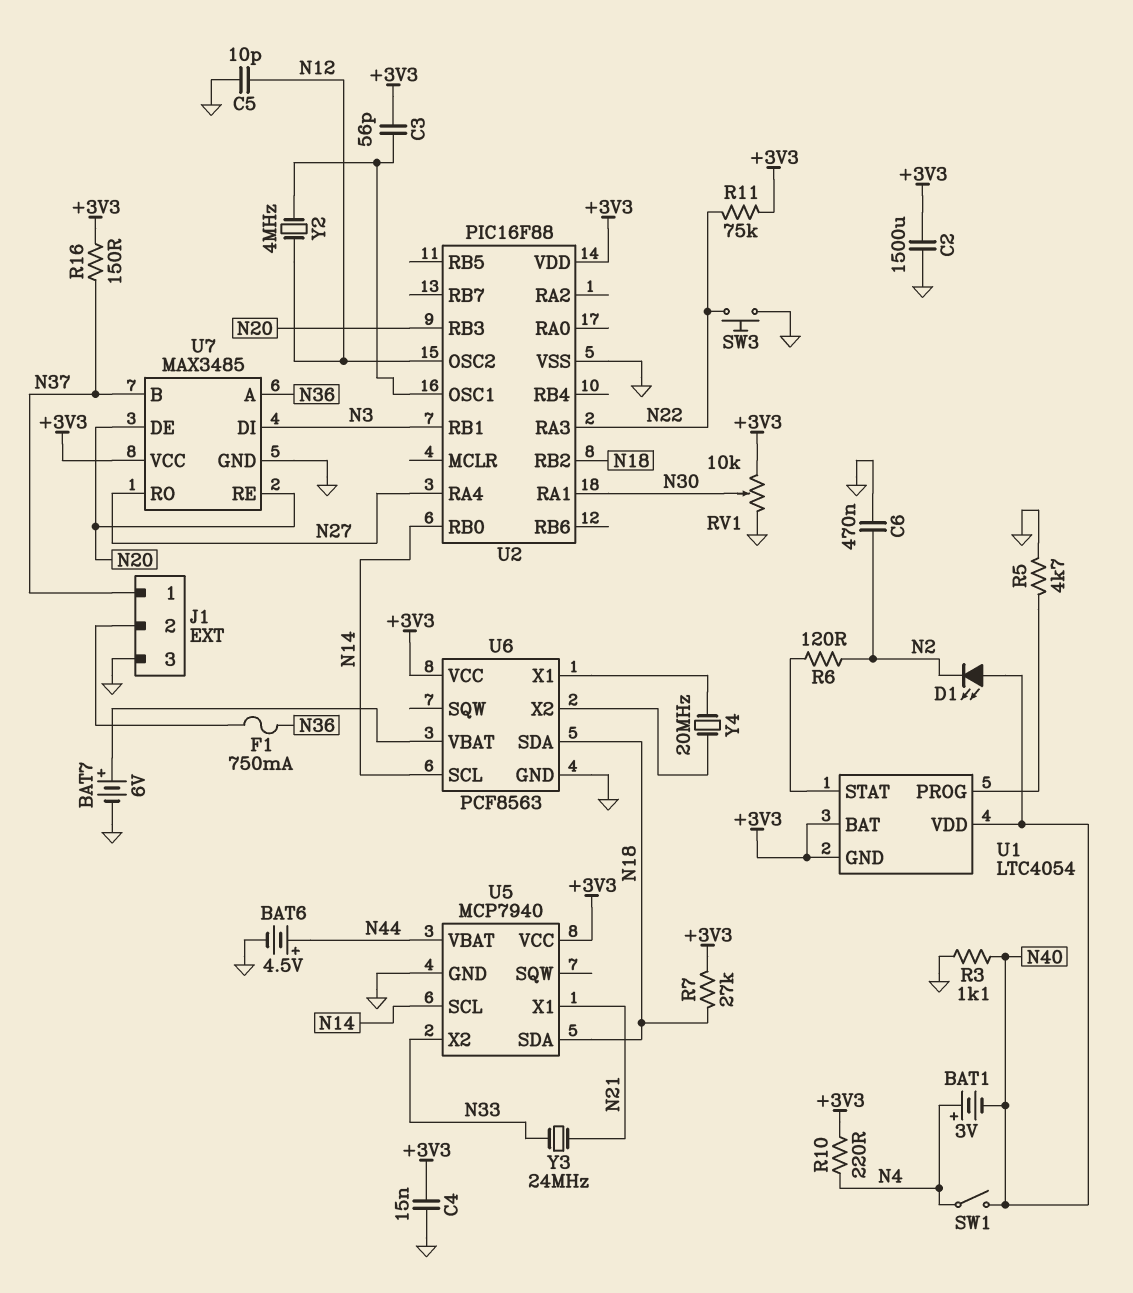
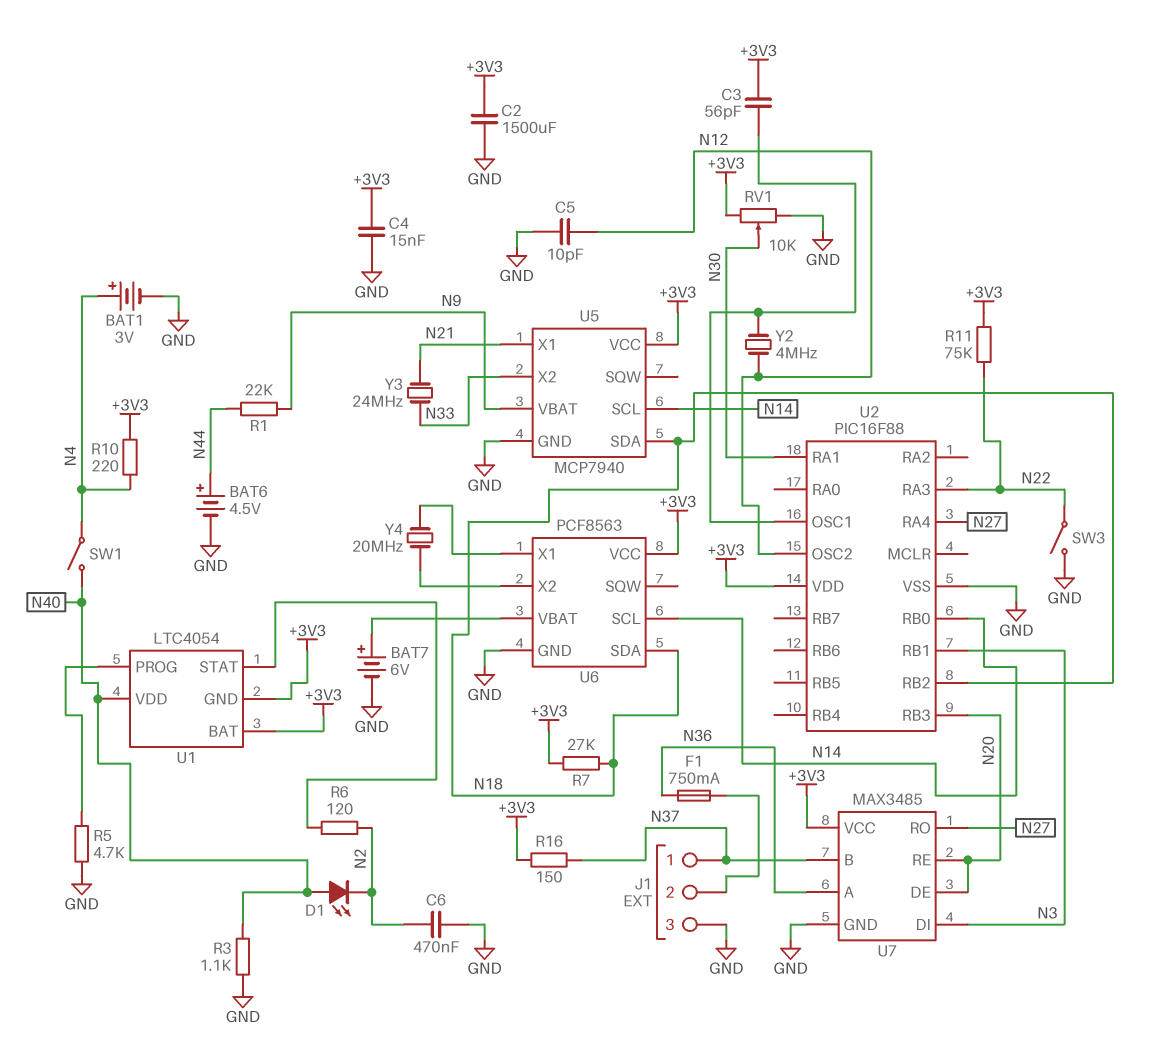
BAT1: 3V (plus N4, minus N40) -> 3V (plus N4, minus GND)
R1: none -> 22k (N9, N44)
SW3: button (GND, N22) -> switch (GND, N22)
U5 pin VBAT: N44 -> N9

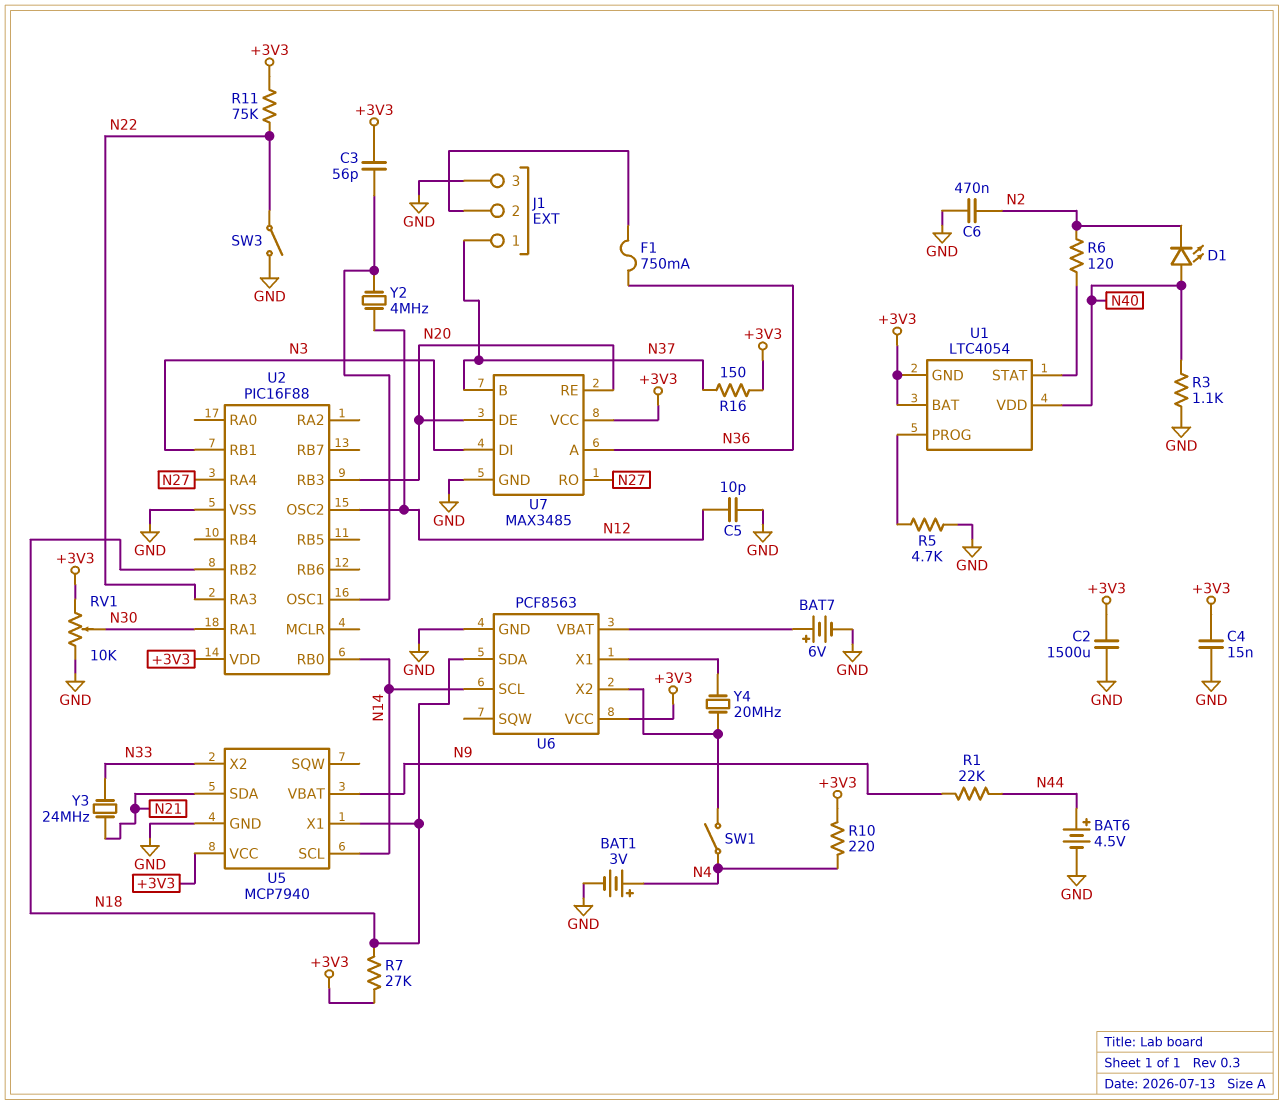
SW1: switch (N4, N40) -> switch (N4, U6/X2)
U5 pin SDA: N18 -> N21
U5 pin X1: N21 -> N18

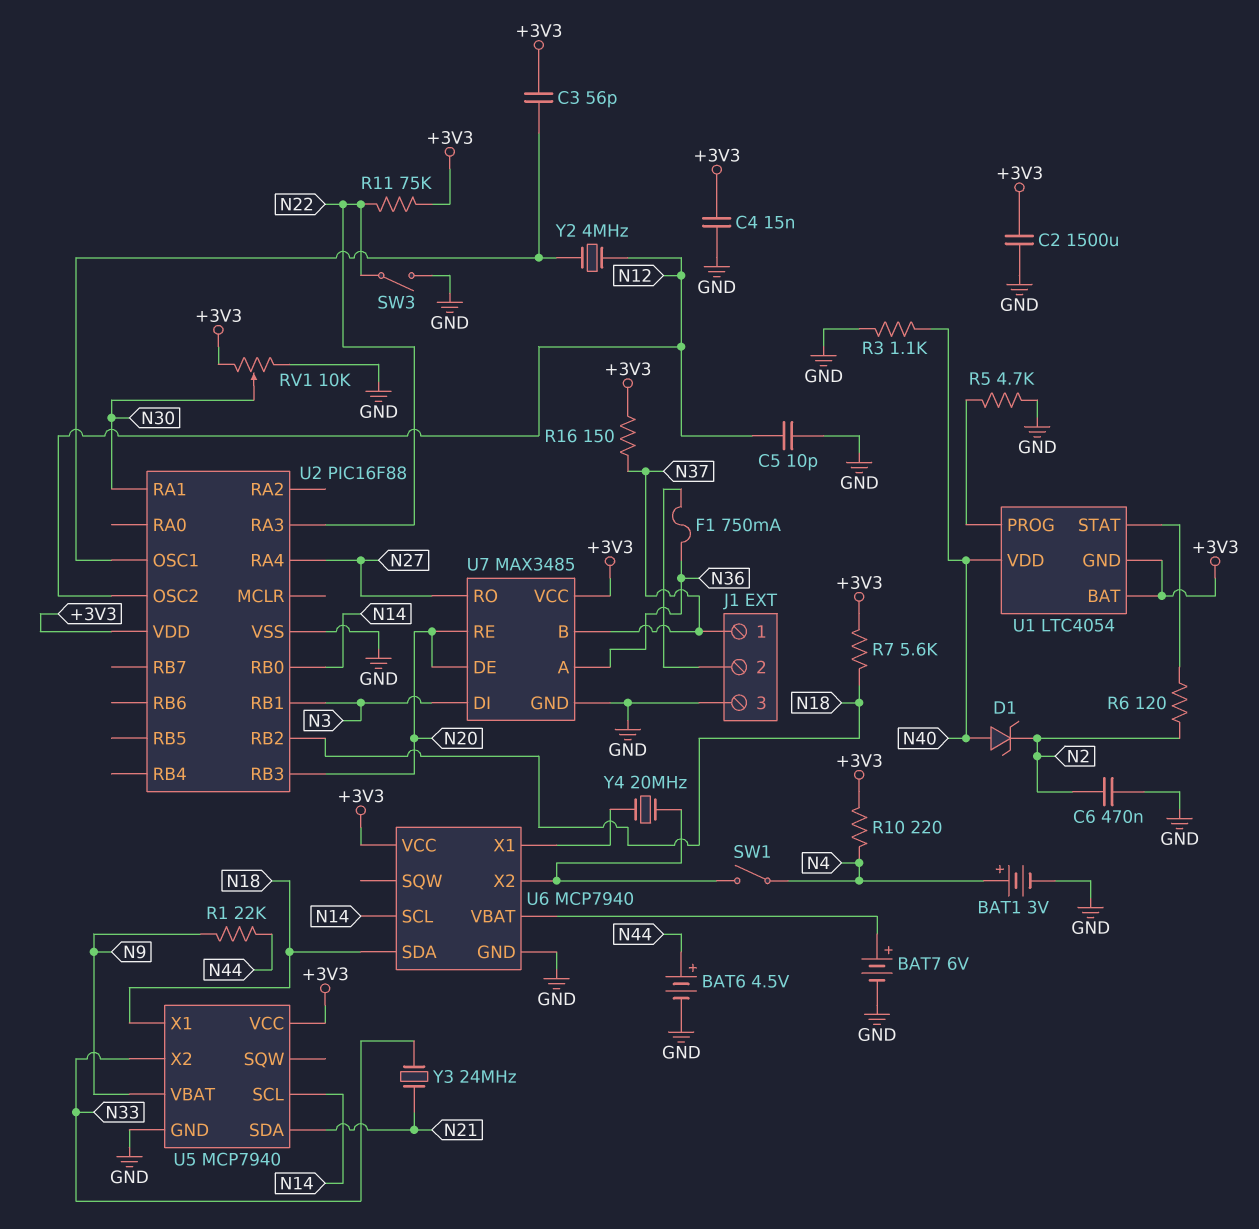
D1: LED (A N40, K N2) -> zener (A N40, K N2)
R7: 27k (+3V3, N18) -> 5.6k (+3V3, N18)
U6: PCF8563 -> MCP7940

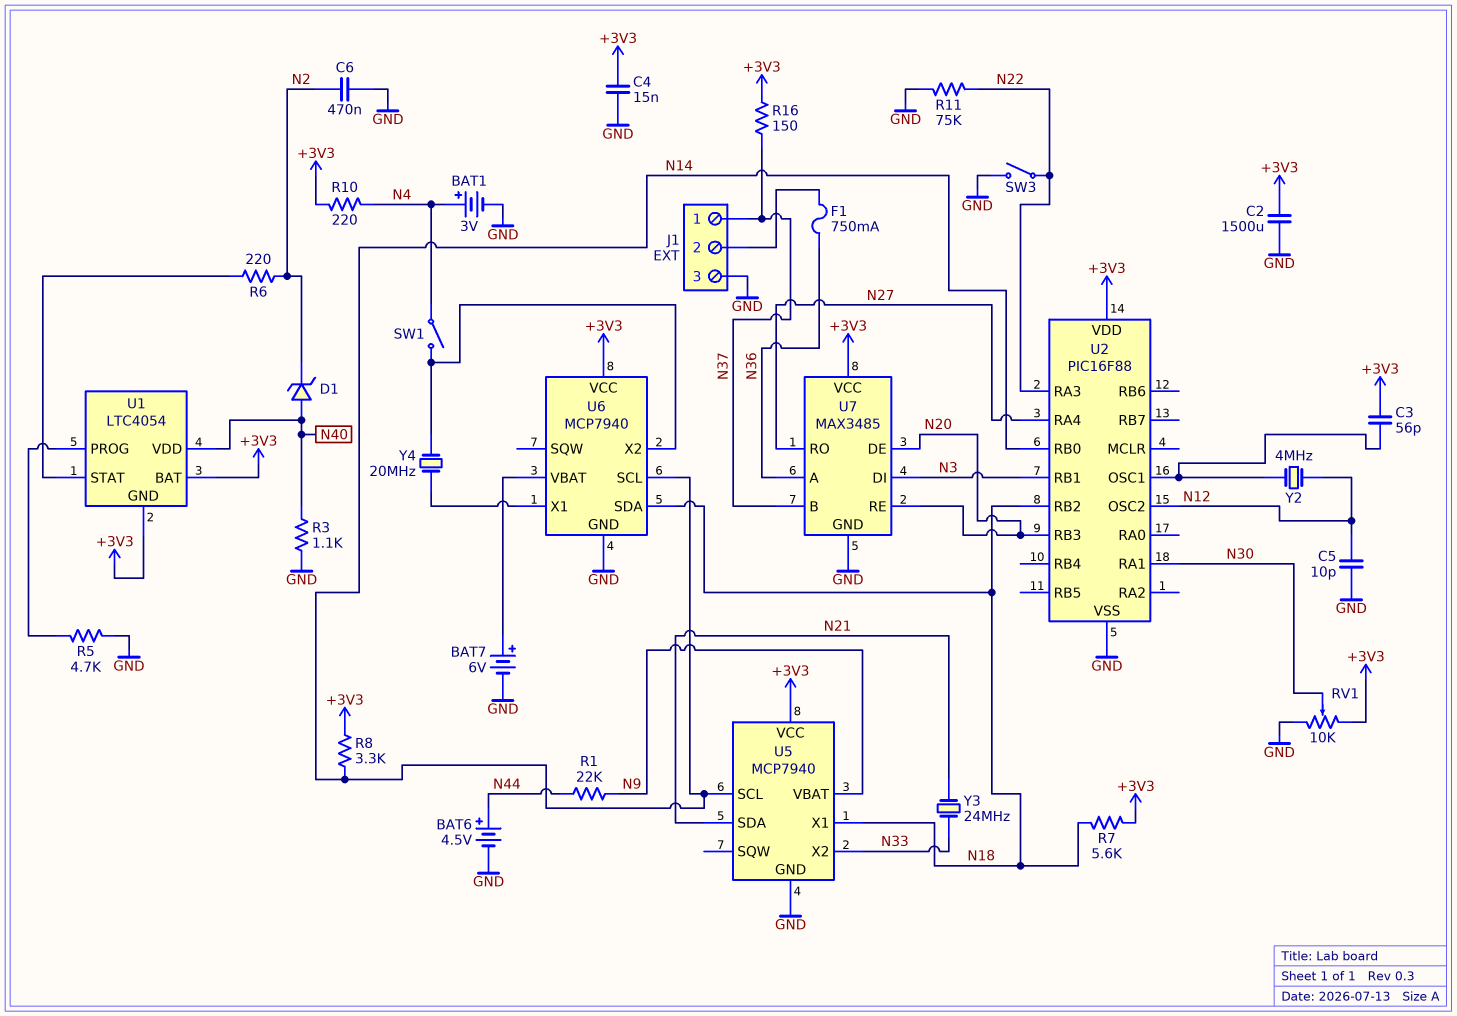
R6: 120 (N2, U1/STAT) -> 220 (N2, U1/STAT)
R8: none -> 3.3k (+3V3, N14)
R11: 75k (+3V3, N22) -> 75k (GND, N22)

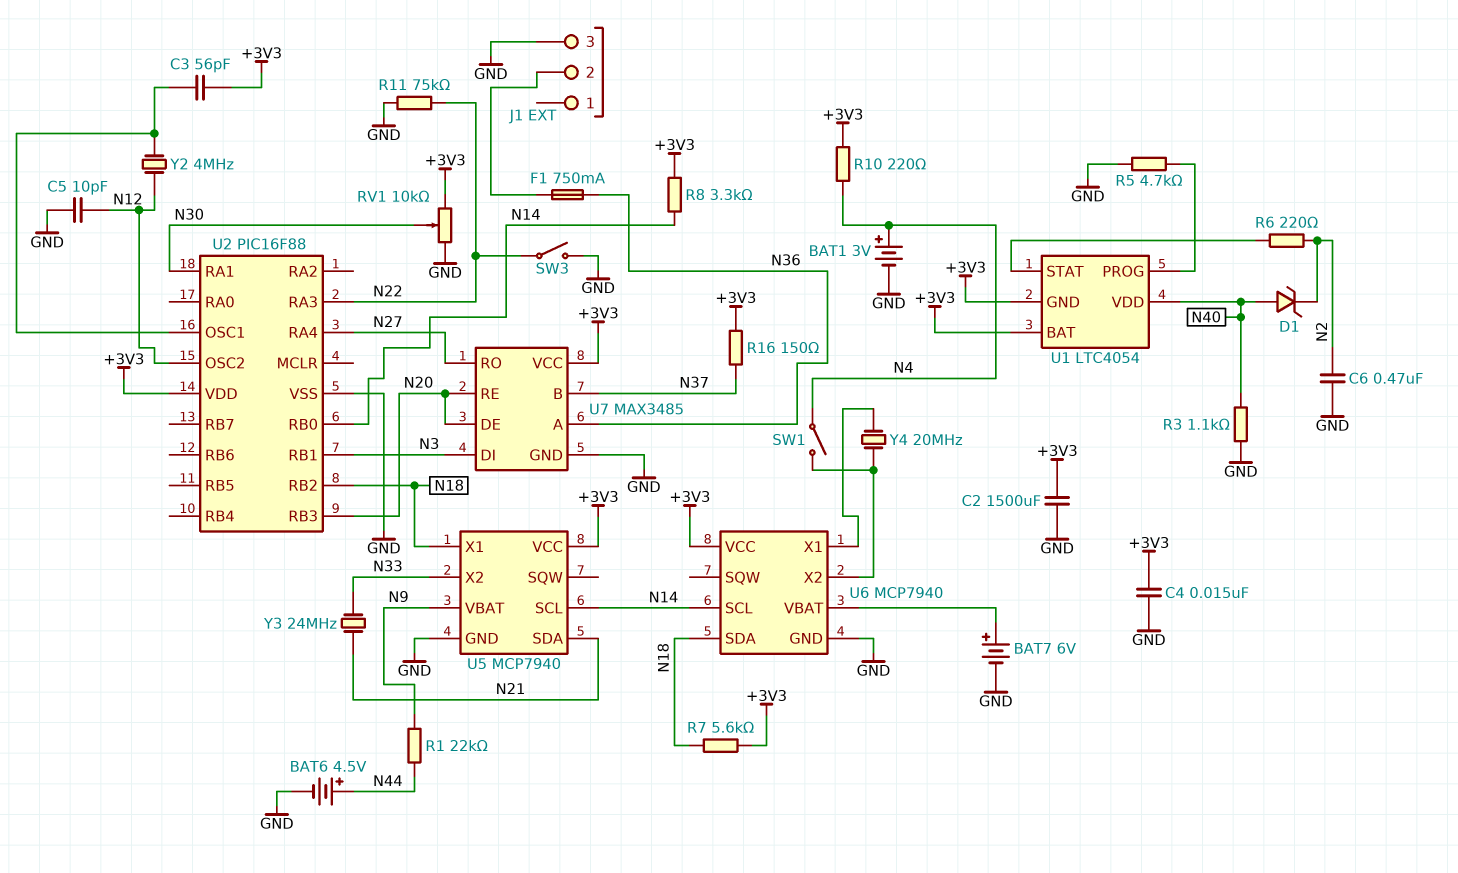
J1 pin 1: N37 -> none

